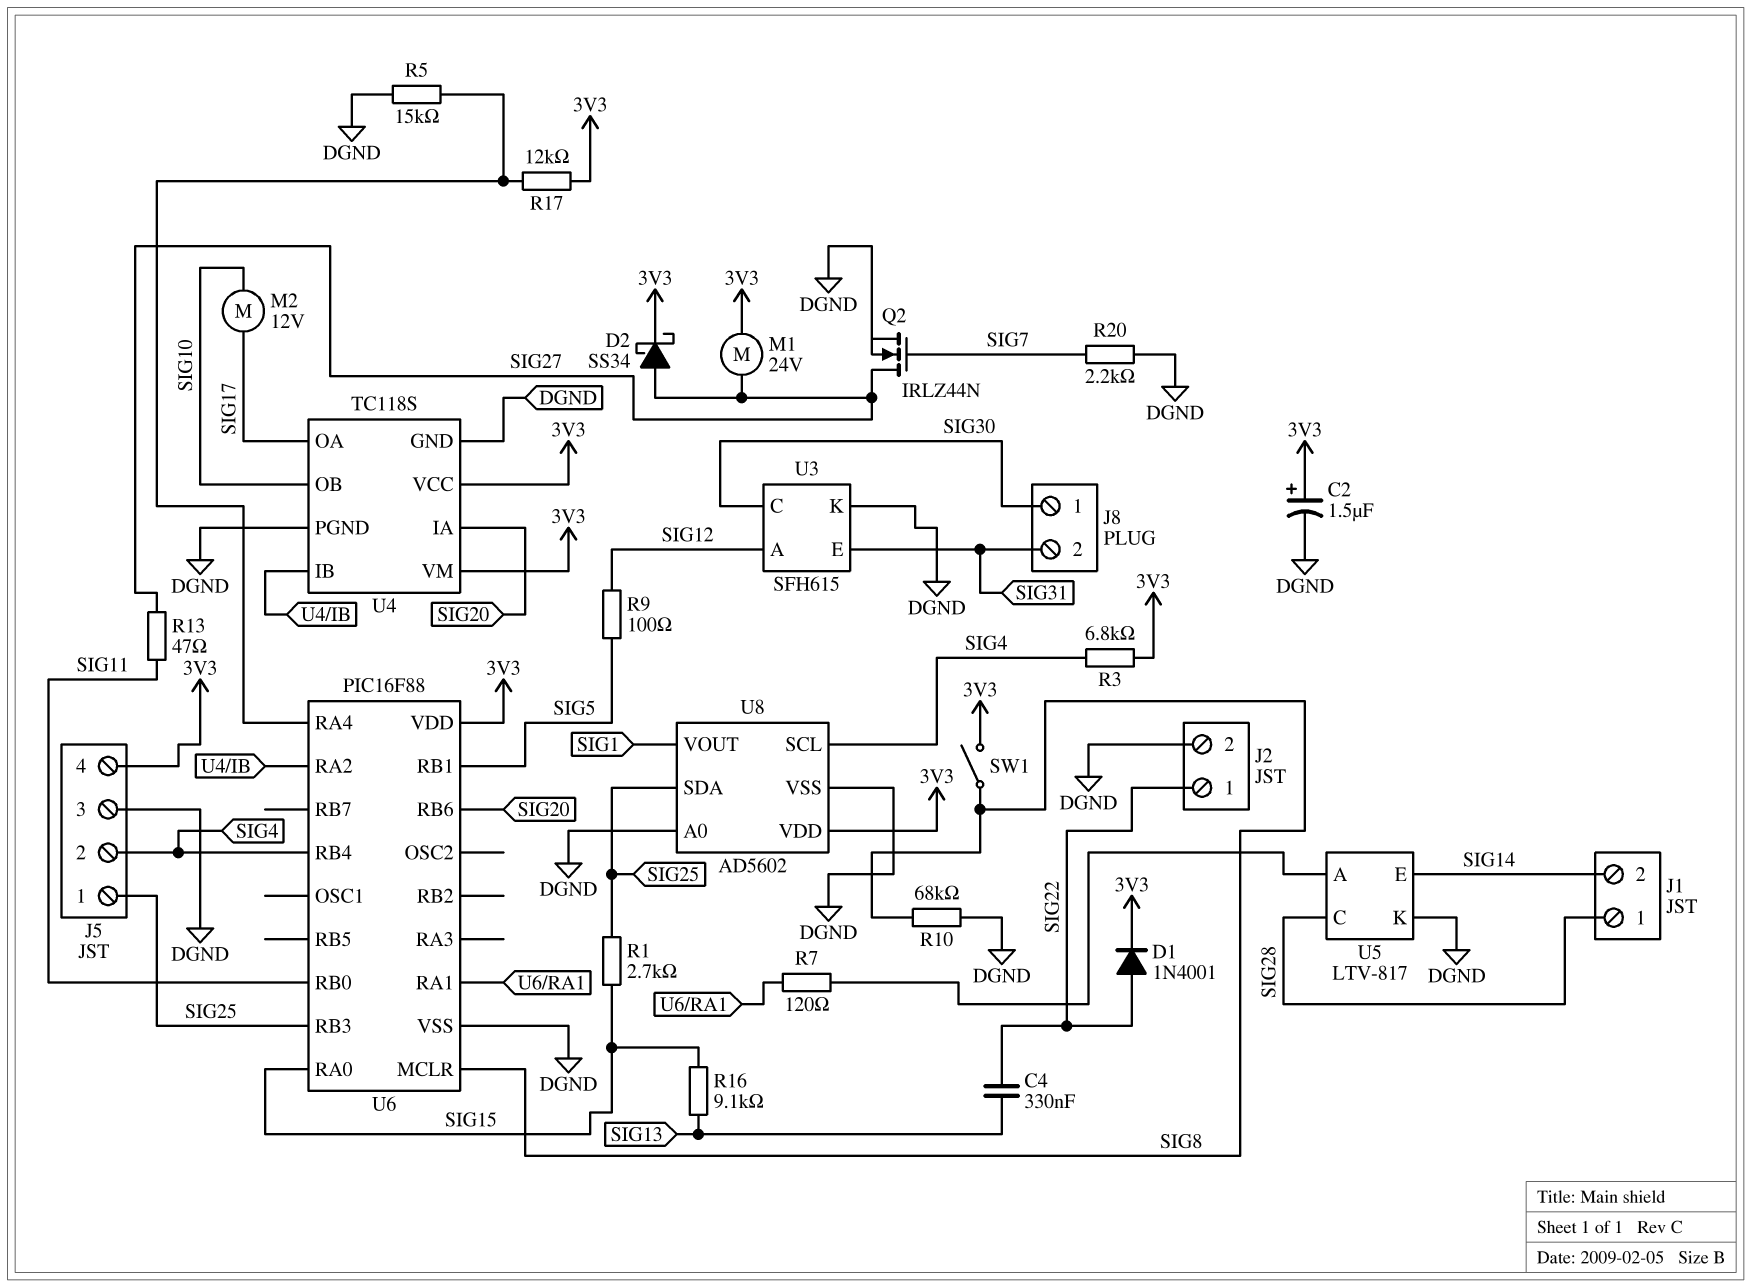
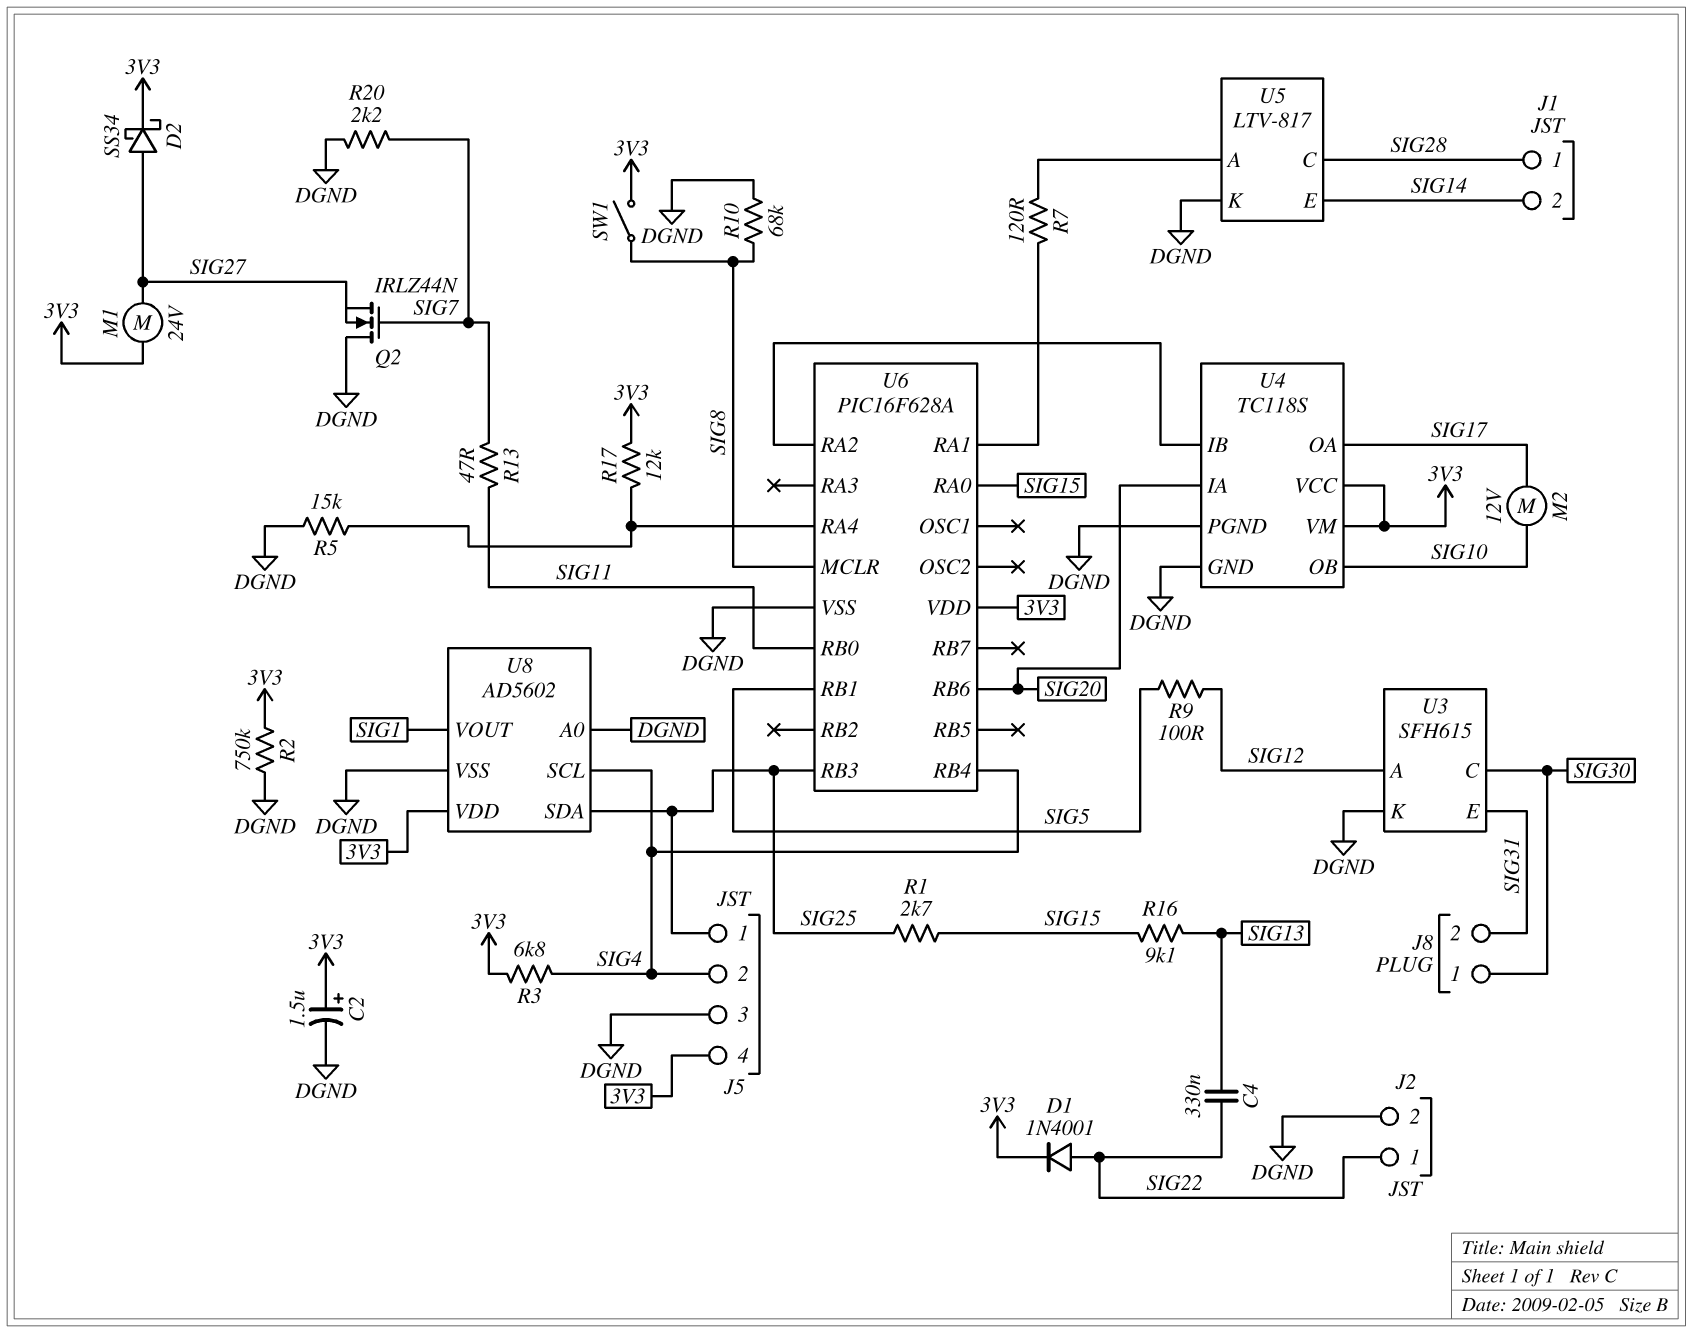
Q2: NMOS IRLZ44N (G SIG7, D SIG27, S DGND) -> NMOS IRLZ44N (G SIG7, D DGND, S SIG27)
R2: none -> 750k (3V3, DGND)
R13: 47 (SIG11, SIG27) -> 47 (SIG7, SIG11)
U6: PIC16F88 -> PIC16F628A

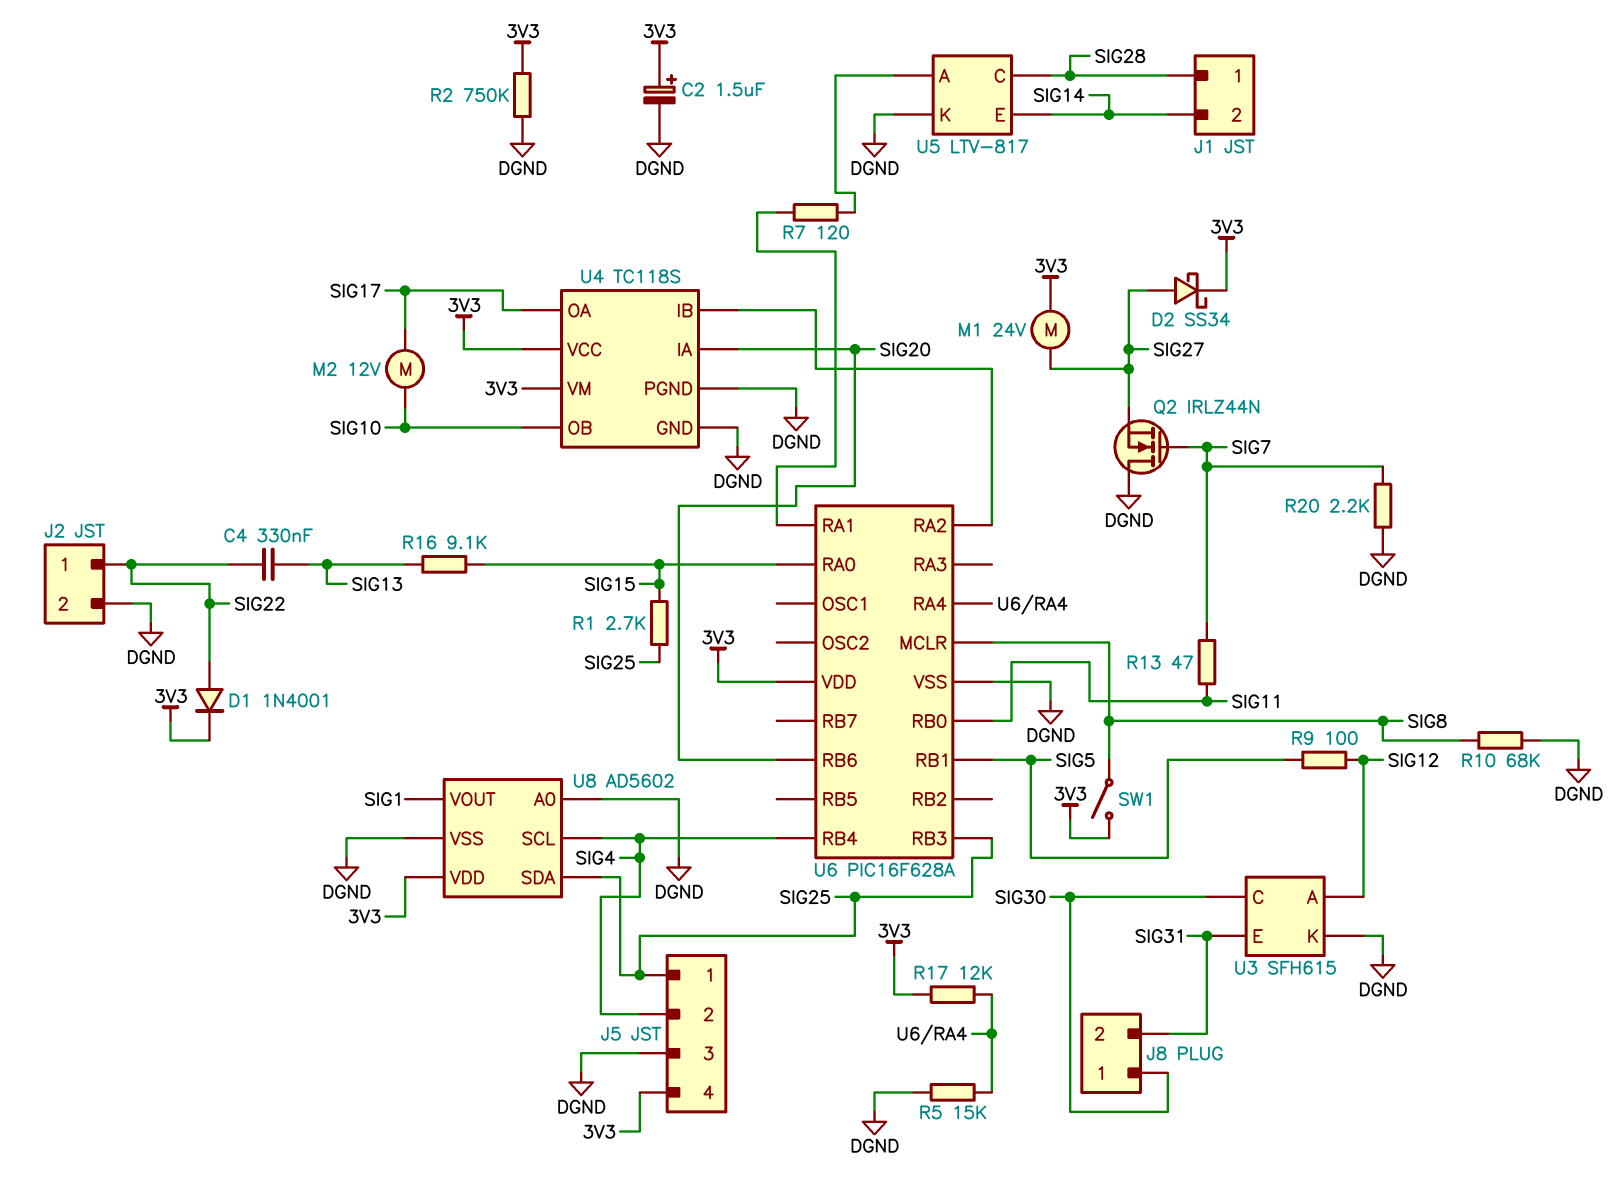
R3: 6.8k (3V3, SIG4) -> none

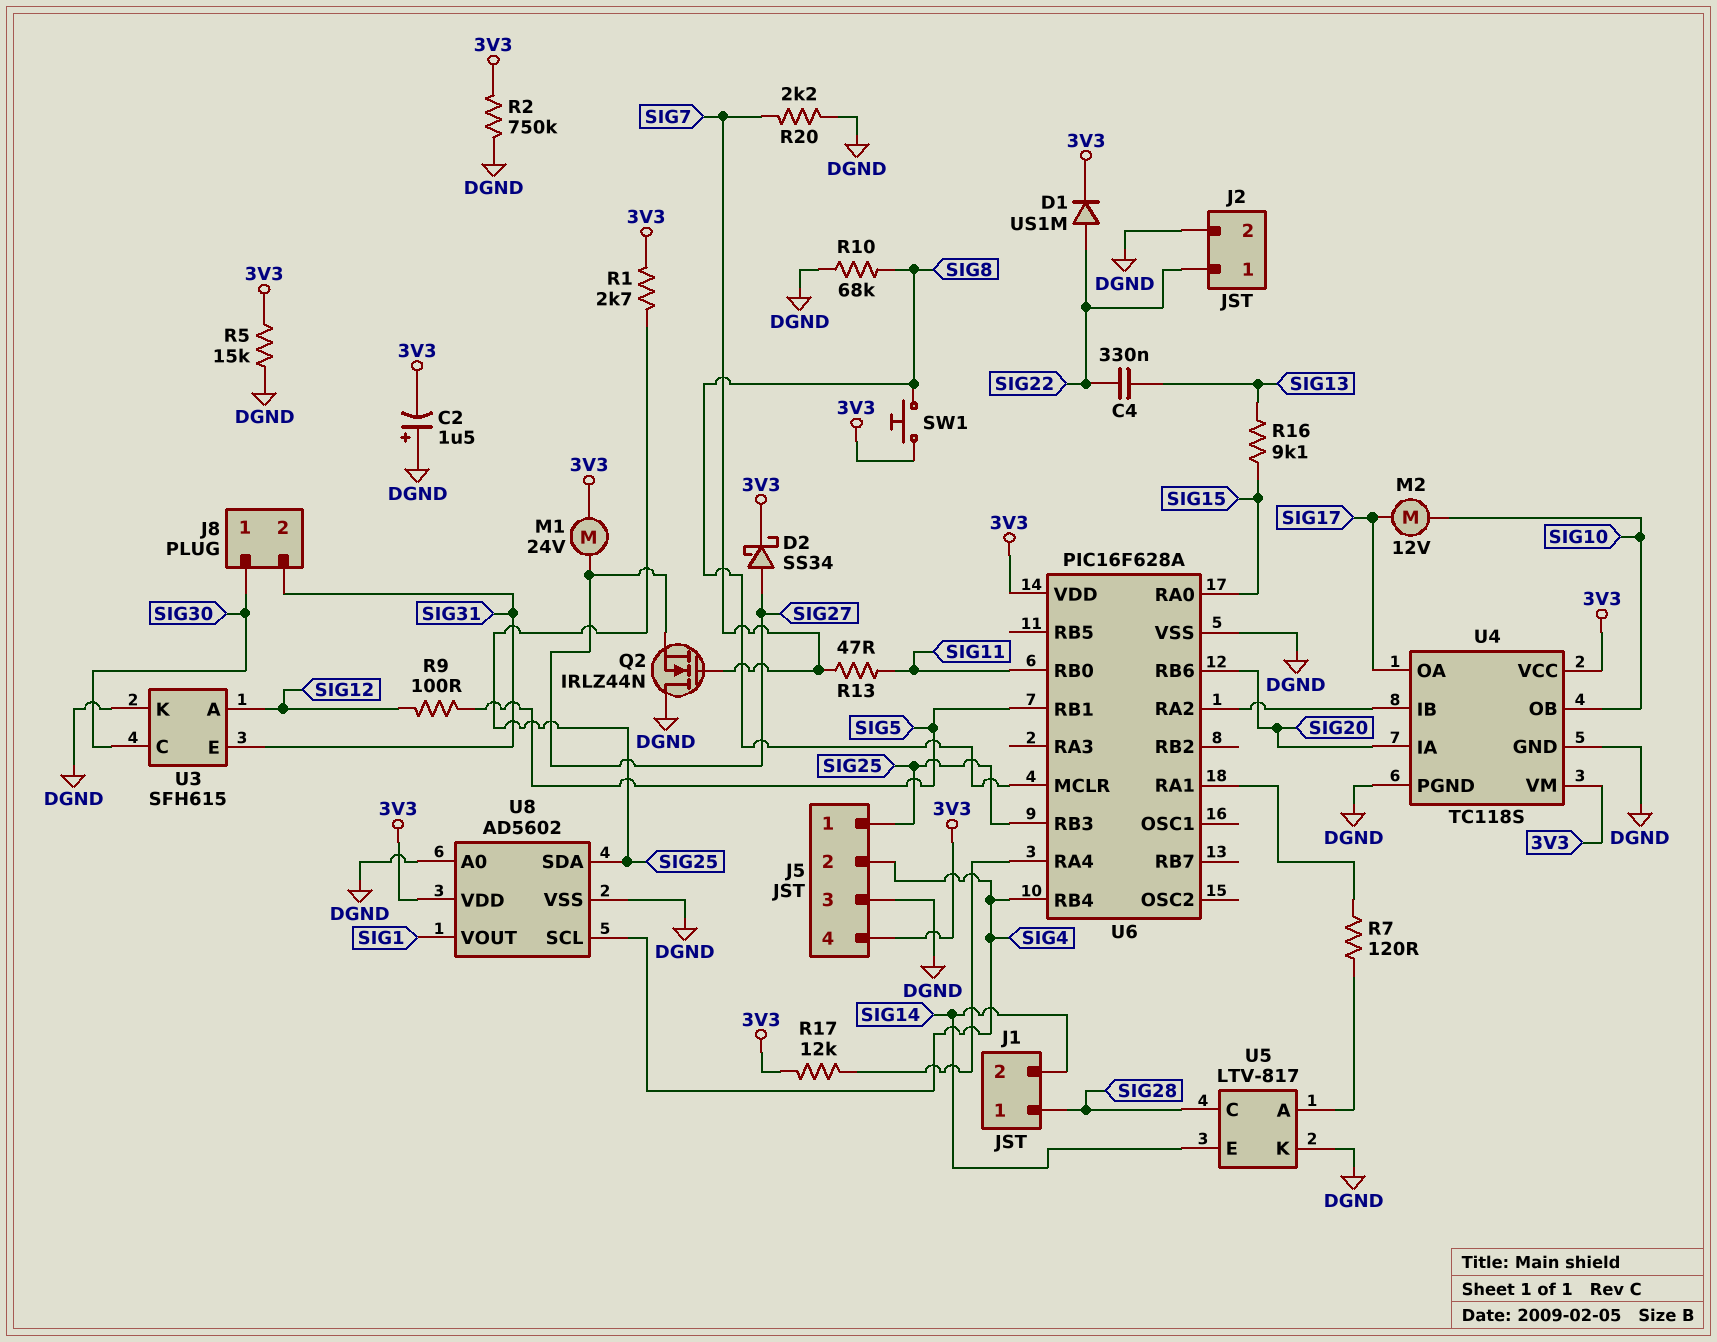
C2: 1.5uF (plus 3V3, minus DGND) -> 1.5uF (plus DGND, minus 3V3)
D1: diode 1N4001 (A SIG22, K 3V3) -> diode US1M (A SIG22, K 3V3)
R1: 2.7k (SIG15, SIG25) -> 2.7k (3V3, SIG25)
R5: 15k (DGND, U6/RA4) -> 15k (3V3, DGND)
SW1: switch (3V3, SIG8) -> button (3V3, SIG8)

